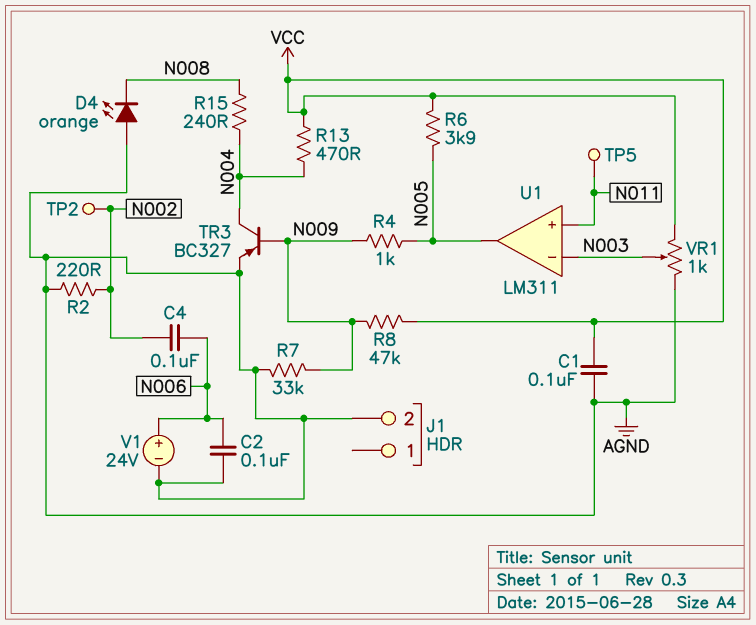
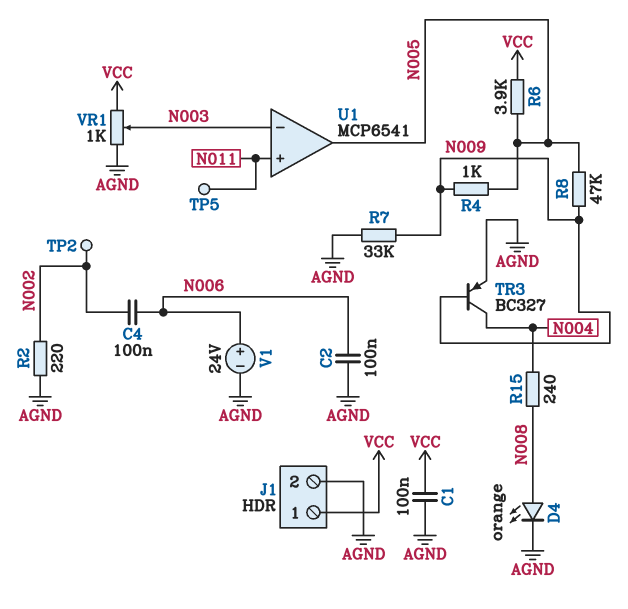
D4: LED orange (A AGND, K N008) -> LED orange (A N008, K AGND)
J1 pin 1: none -> VCC
R8: 47k (N009, VCC) -> 47k (N005, N009)
R13: 470 (N004, VCC) -> none
U1: LM311 -> MCP6541

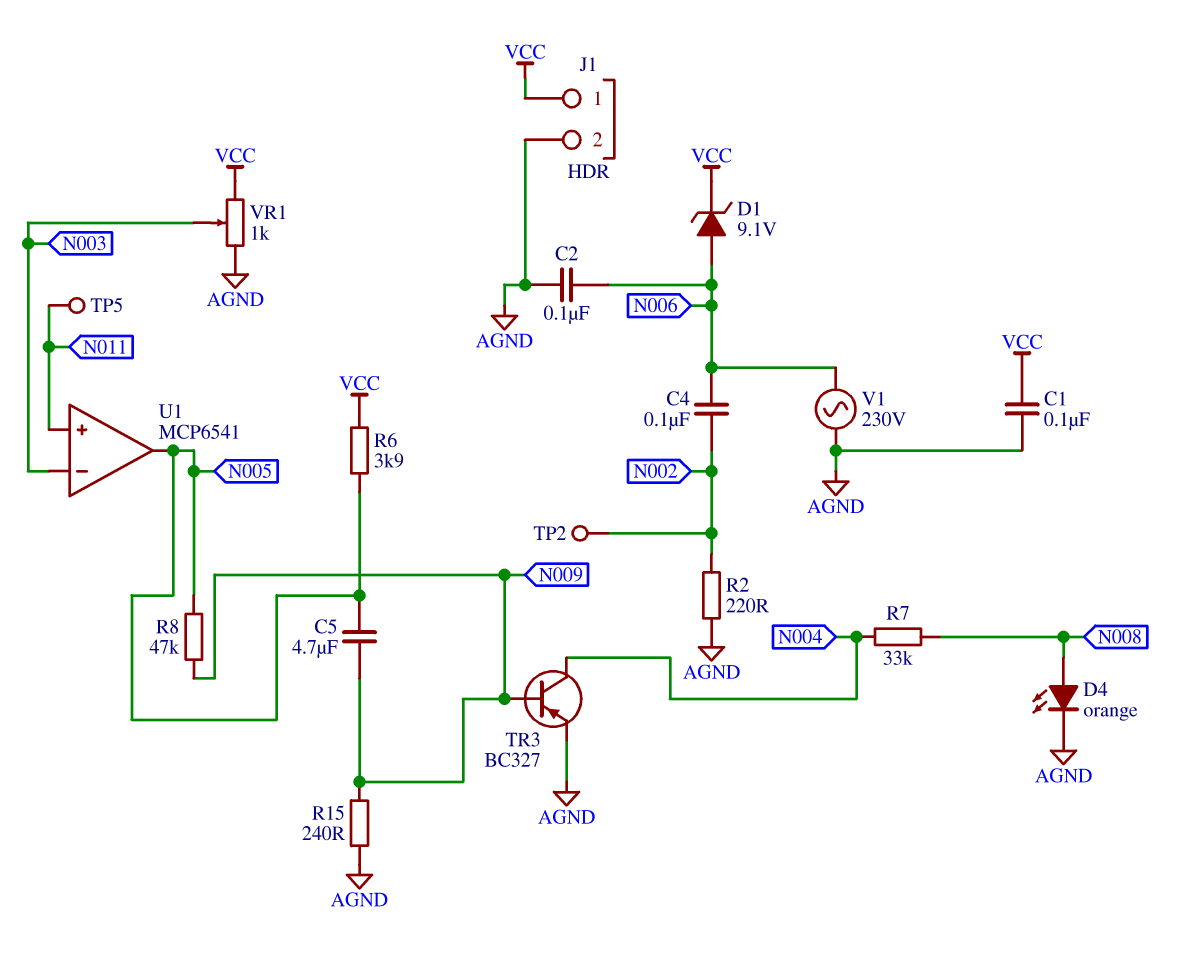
C5: none -> 4.7uF (N005, N009)
D1: none -> zener 9.1V (A N006, K VCC)
R4: 1k (N005, N009) -> none
R7: 33k (AGND, N009) -> 33k (N004, N008)
R15: 240 (N004, N008) -> 240 (AGND, N009)
V1: 24V (plus N006, minus AGND) -> AC 230V (AGND, N006)

